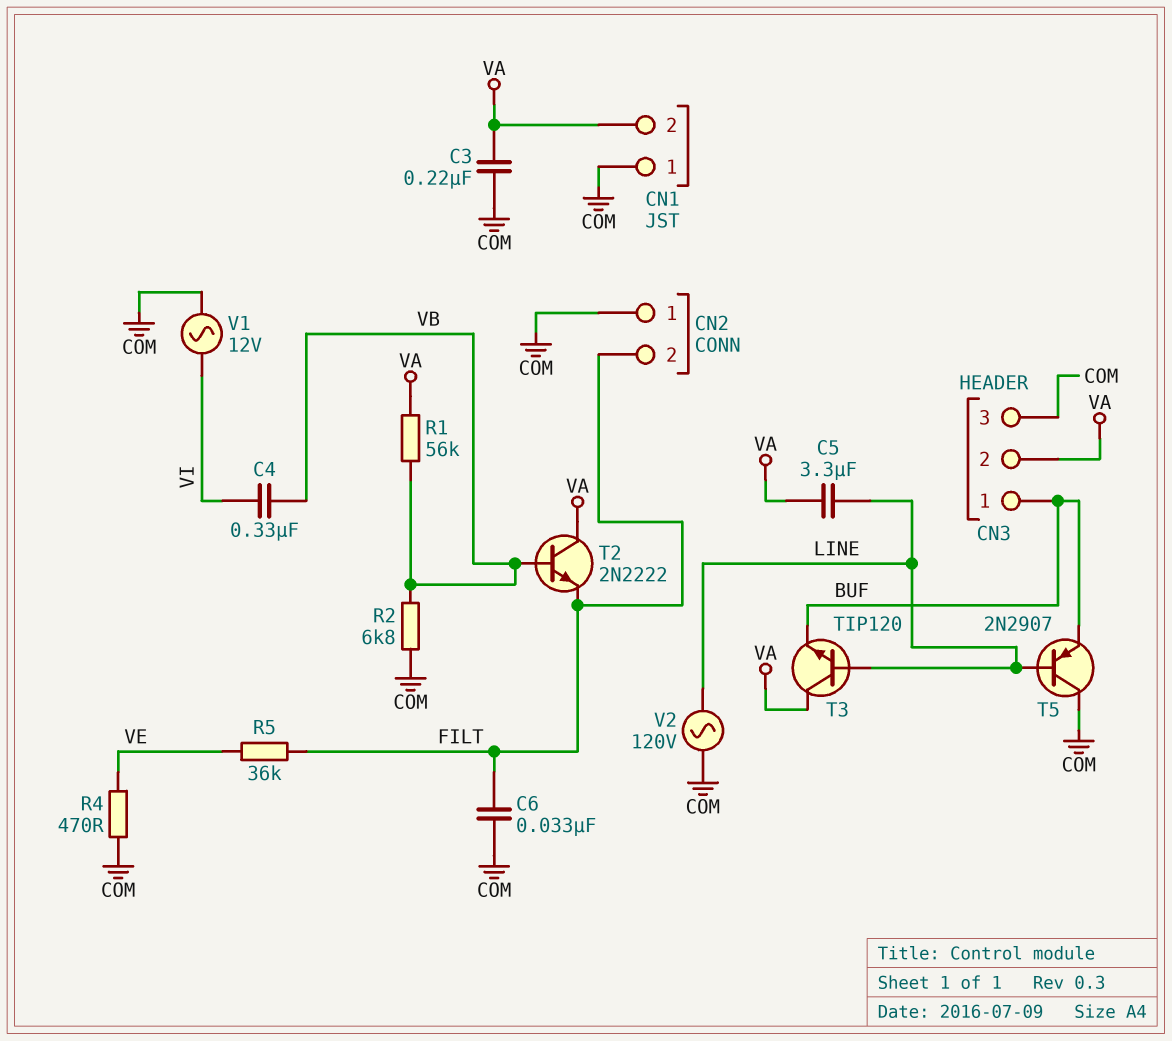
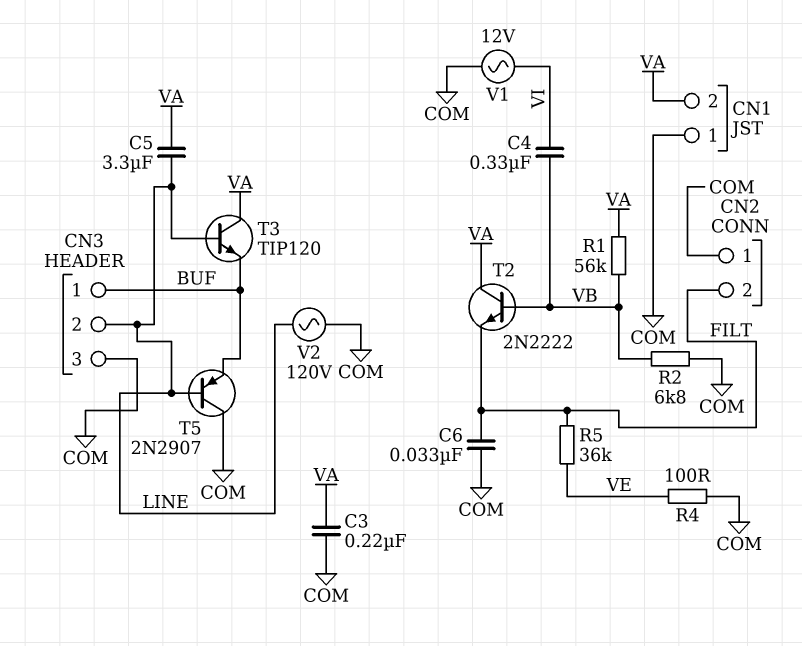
CN3 pin 2: VA -> LINE
R4: 470 (COM, VE) -> 100 (COM, VE)

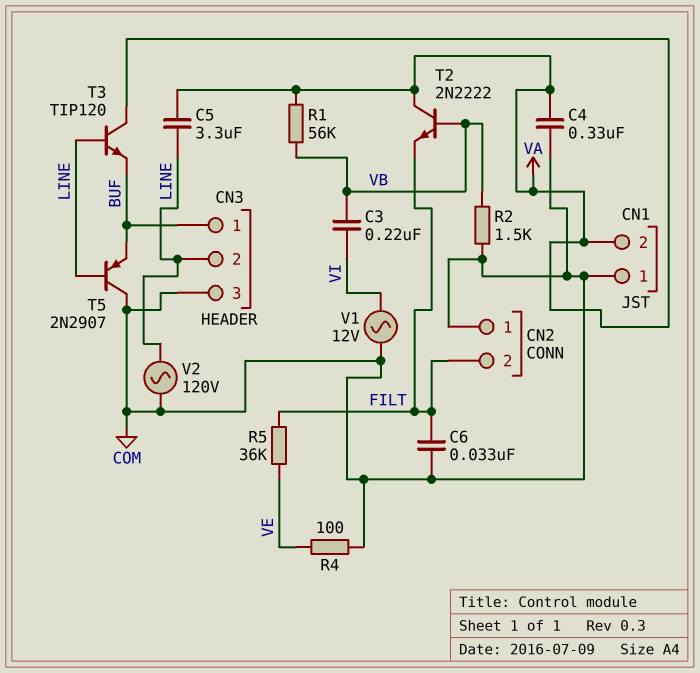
C3: 220nF (COM, VA) -> 220nF (VB, VI)
C4: 330nF (VB, VI) -> 330nF (COM, VA)
R2: 6.8k (COM, VB) -> 1.5k (COM, VB)

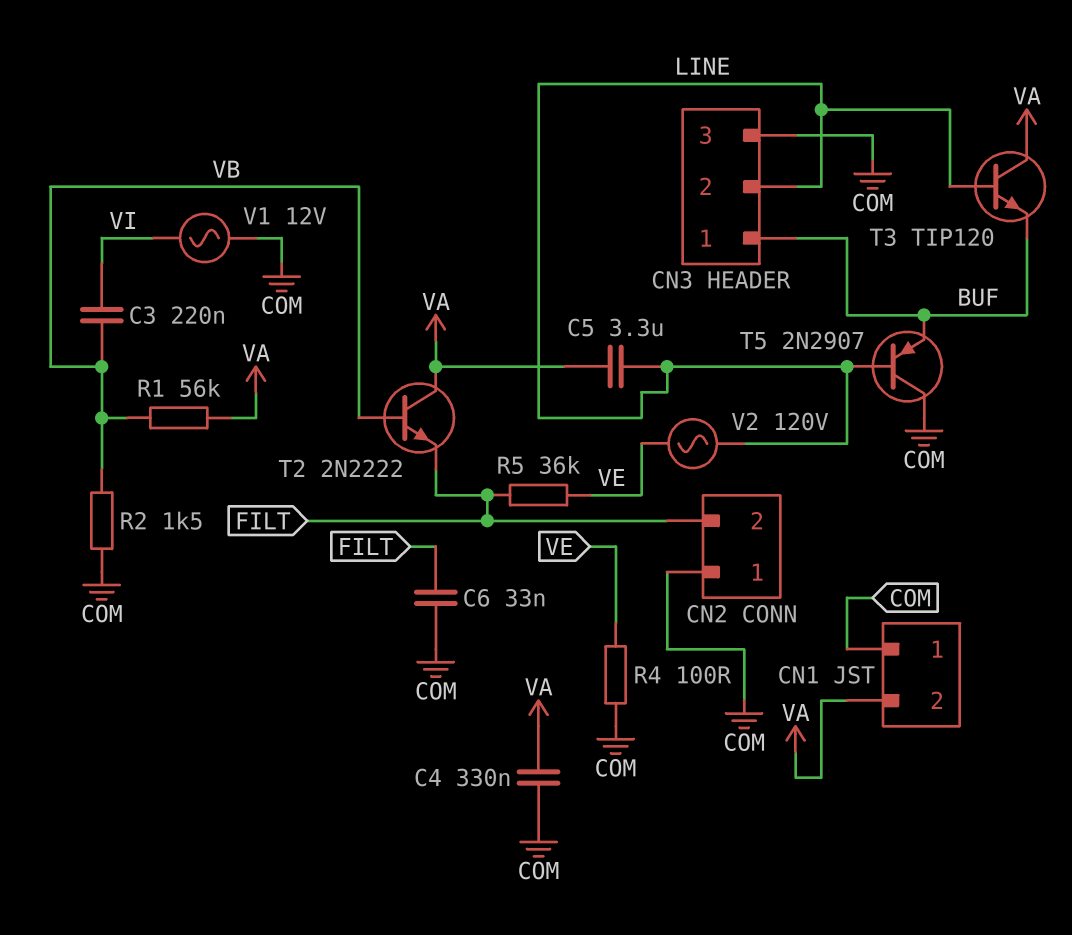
V2: AC 120V (COM, LINE) -> AC 120V (LINE, VE)

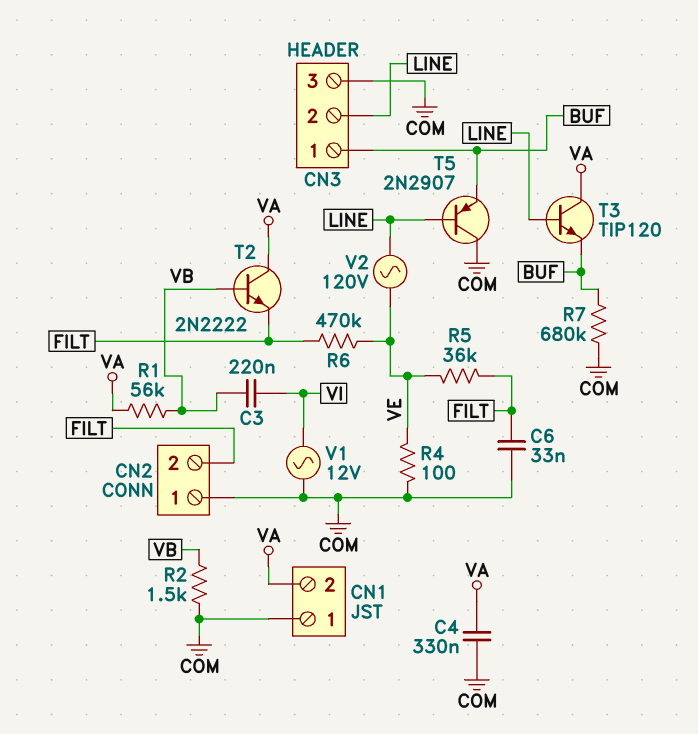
C5: 3.3uF (LINE, VA) -> none
R6: none -> 470k (FILT, VE)
R7: none -> 680k (BUF, COM)

